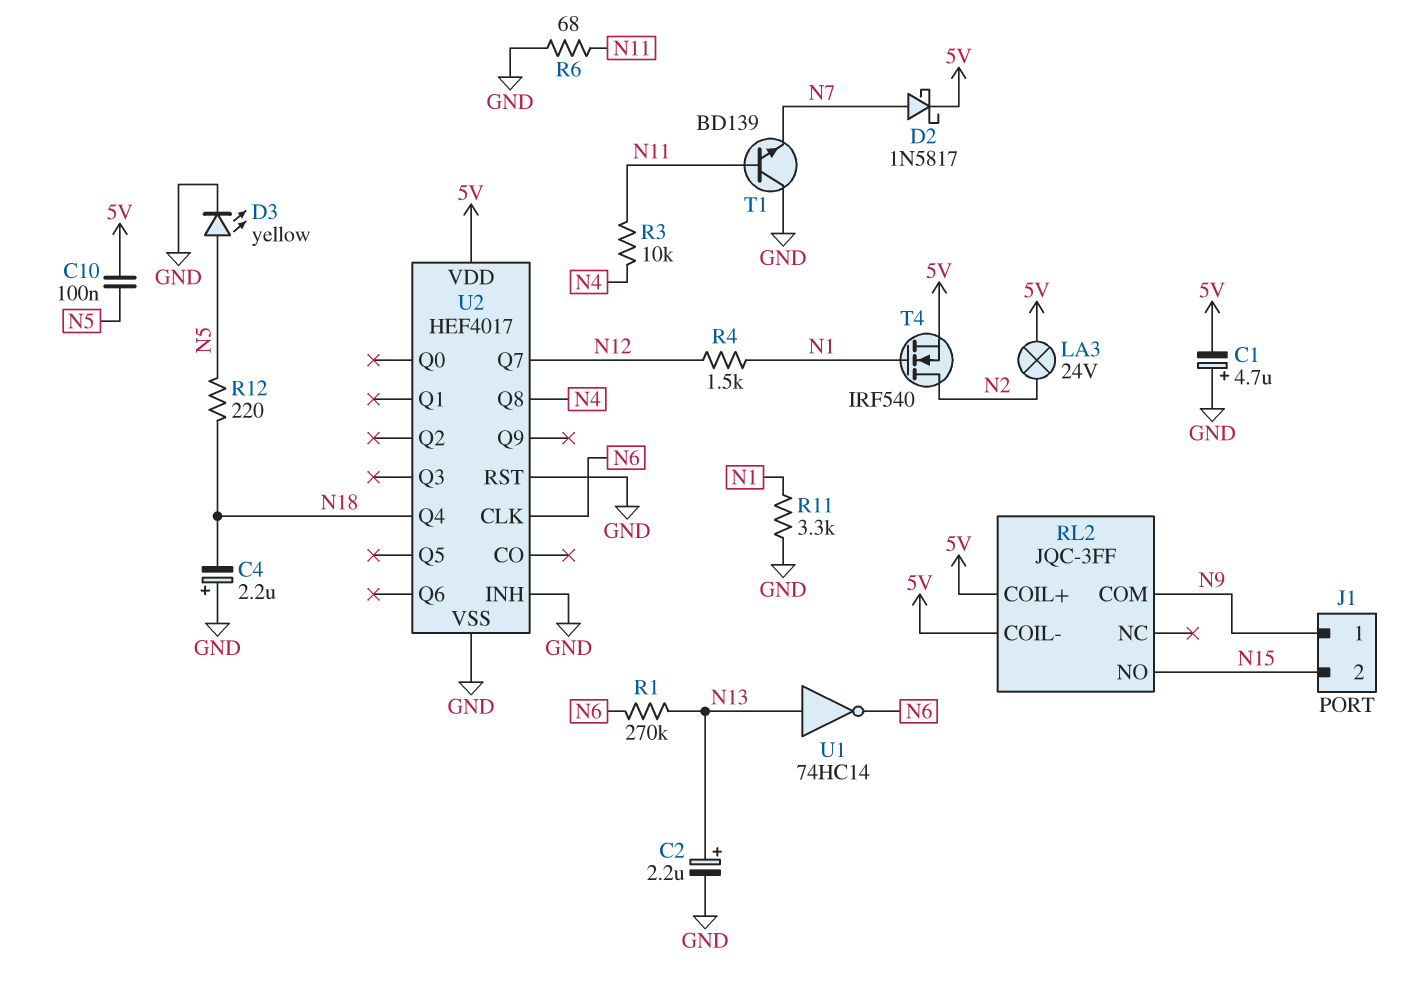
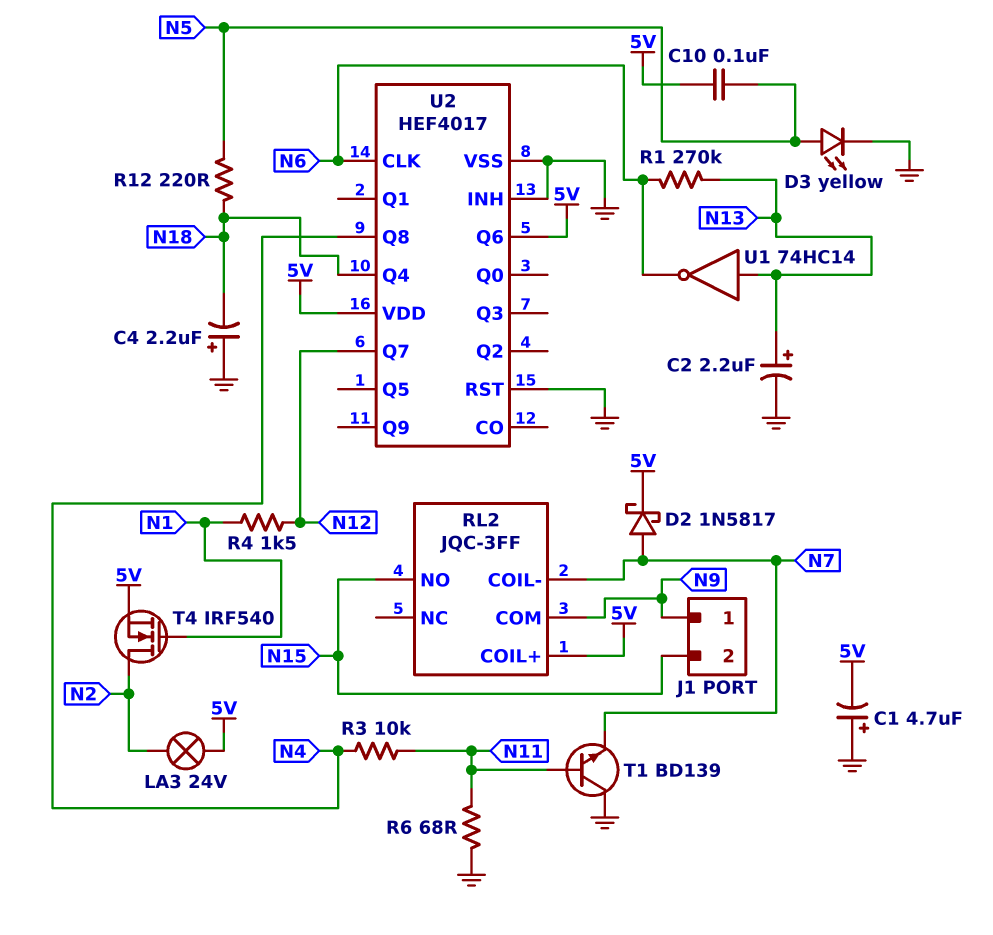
R11: 3.3k (GND, N1) -> none
RL2 pin COIL-: 5V -> N7
U2 pin Q6: none -> 5V

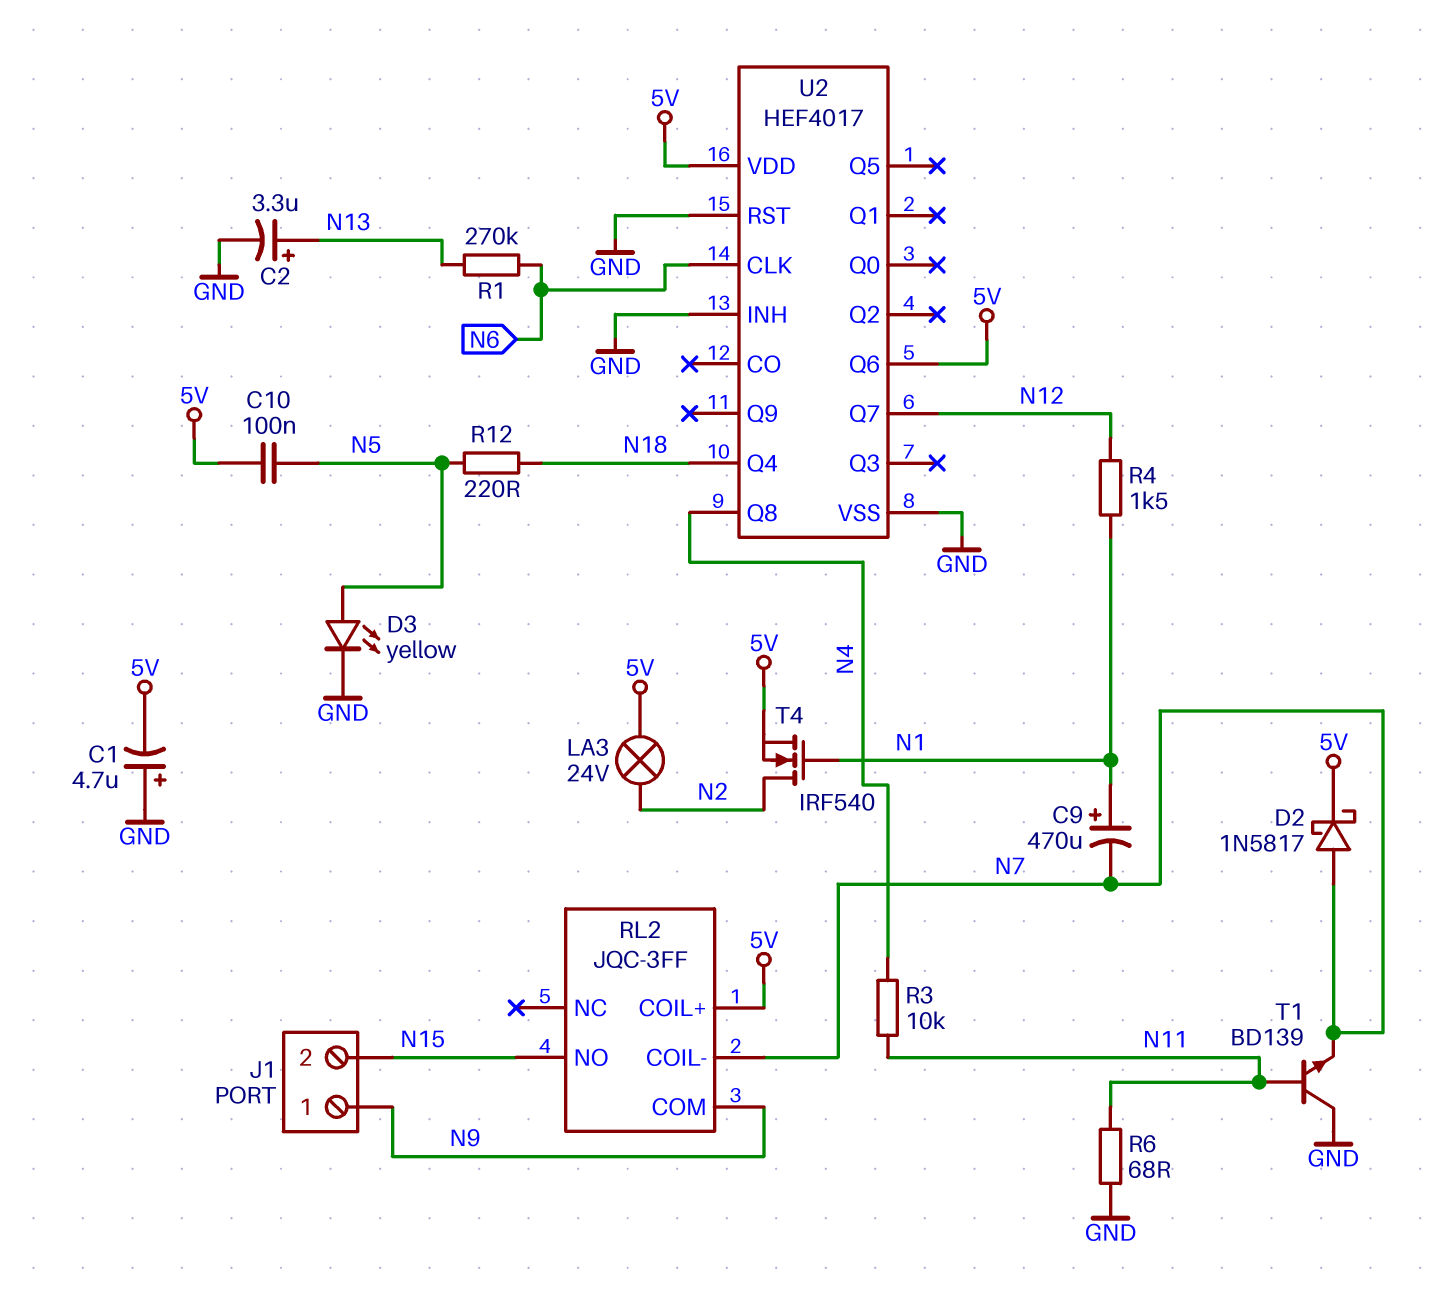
C2: 2.2uF (plus N13, minus GND) -> 3.3uF (plus N13, minus GND)
C4: 2.2uF (plus GND, minus N18) -> none
C9: none -> 470uF (plus N1, minus N7)
U1: NOT 74HC14 (in N13, out N6) -> none

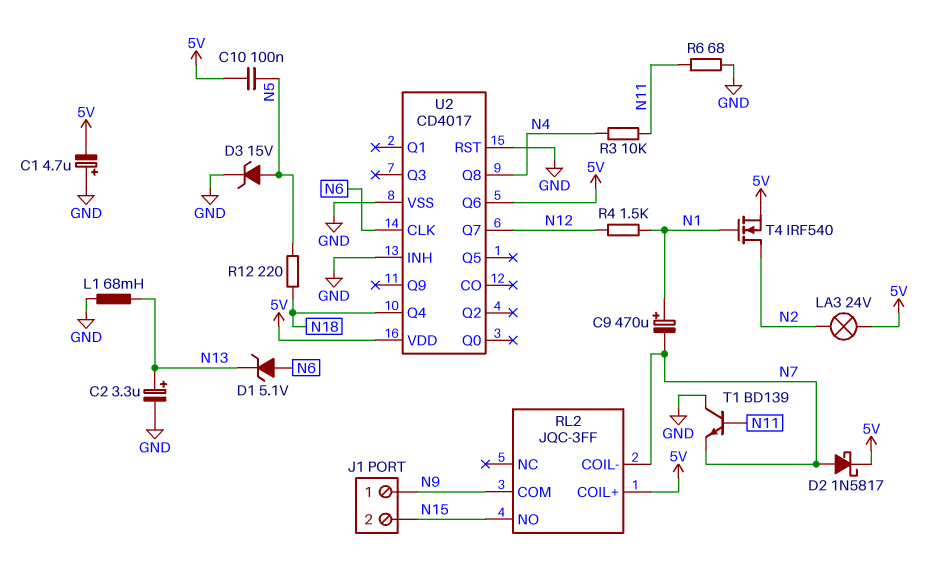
D1: none -> zener 5.1V (A N6, K N13)
D3: LED yellow (A N5, K GND) -> zener 15V (A N5, K GND)
L1: none -> 68mH (GND, N13)
R1: 270k (N6, N13) -> none
U2: HEF4017 -> CD4017

